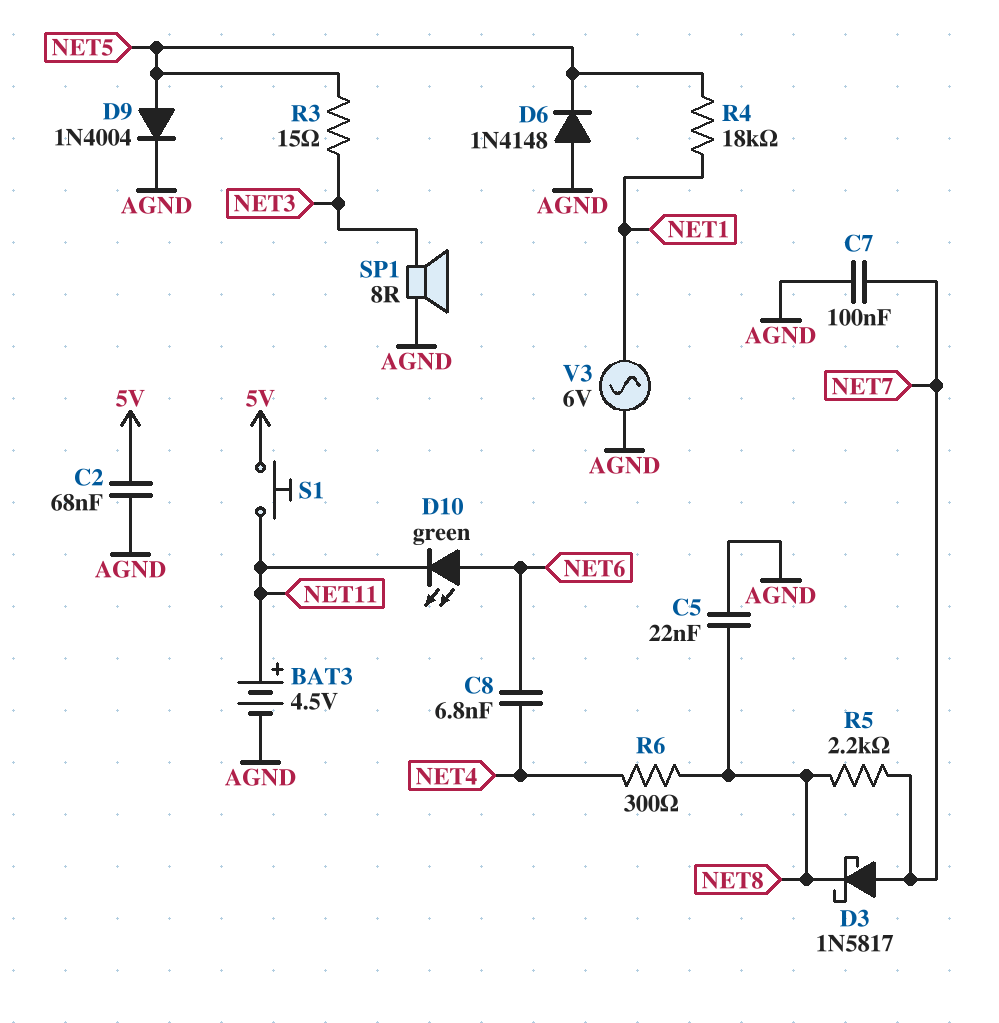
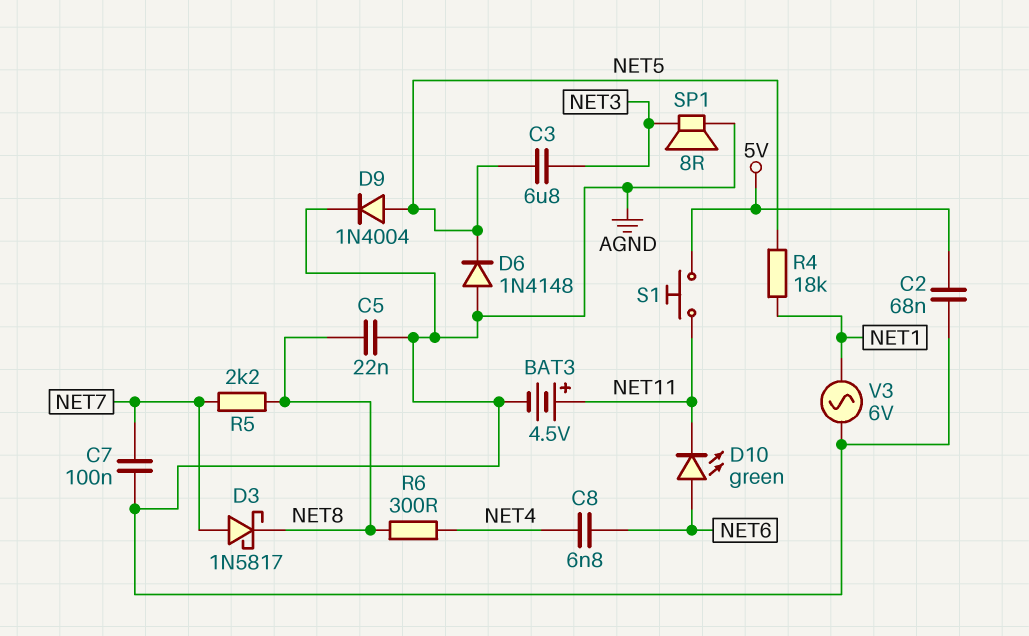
C3: none -> 6.8uF (NET3, NET5)
R3: 15 (NET3, NET5) -> none

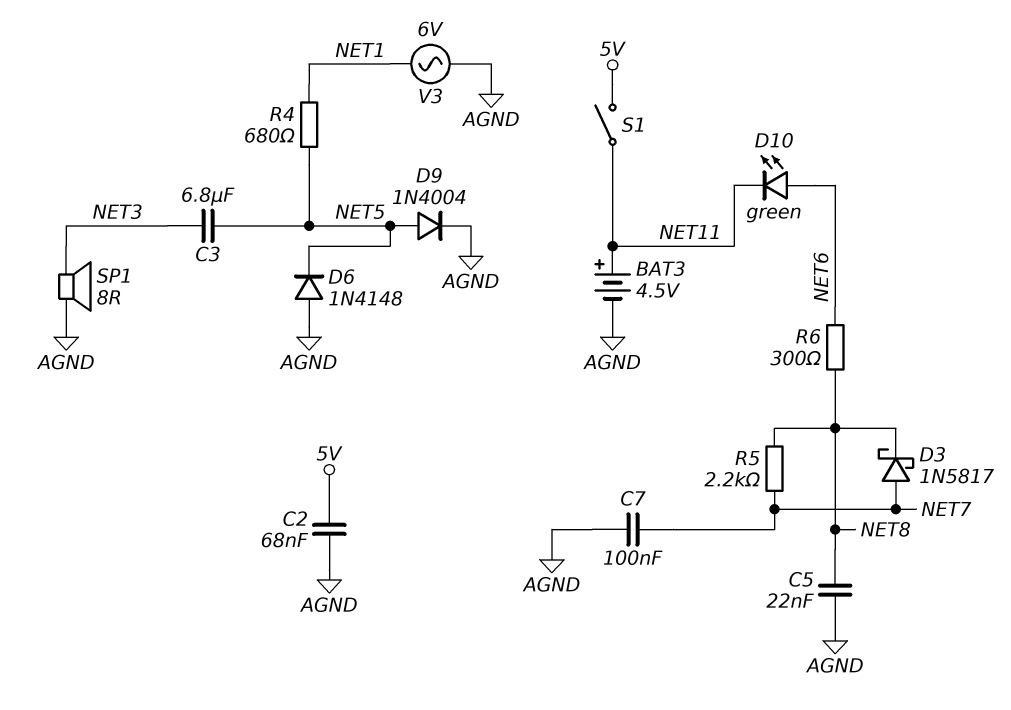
C8: 6.8nF (NET4, NET6) -> none
R4: 18k (NET1, NET5) -> 680 (NET1, NET5)
R6: 300 (NET4, NET8) -> 300 (NET6, NET8)
S1: button (5V, NET11) -> switch (5V, NET11)

